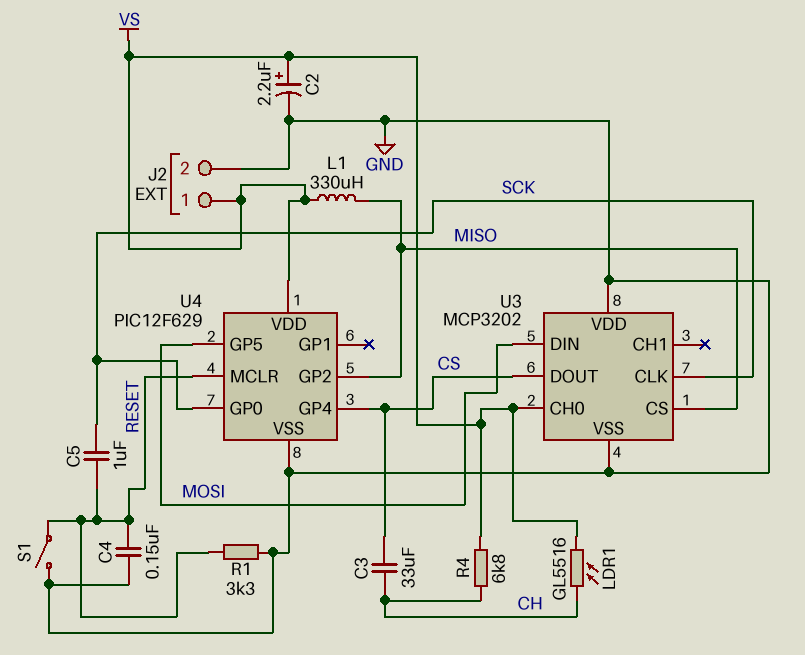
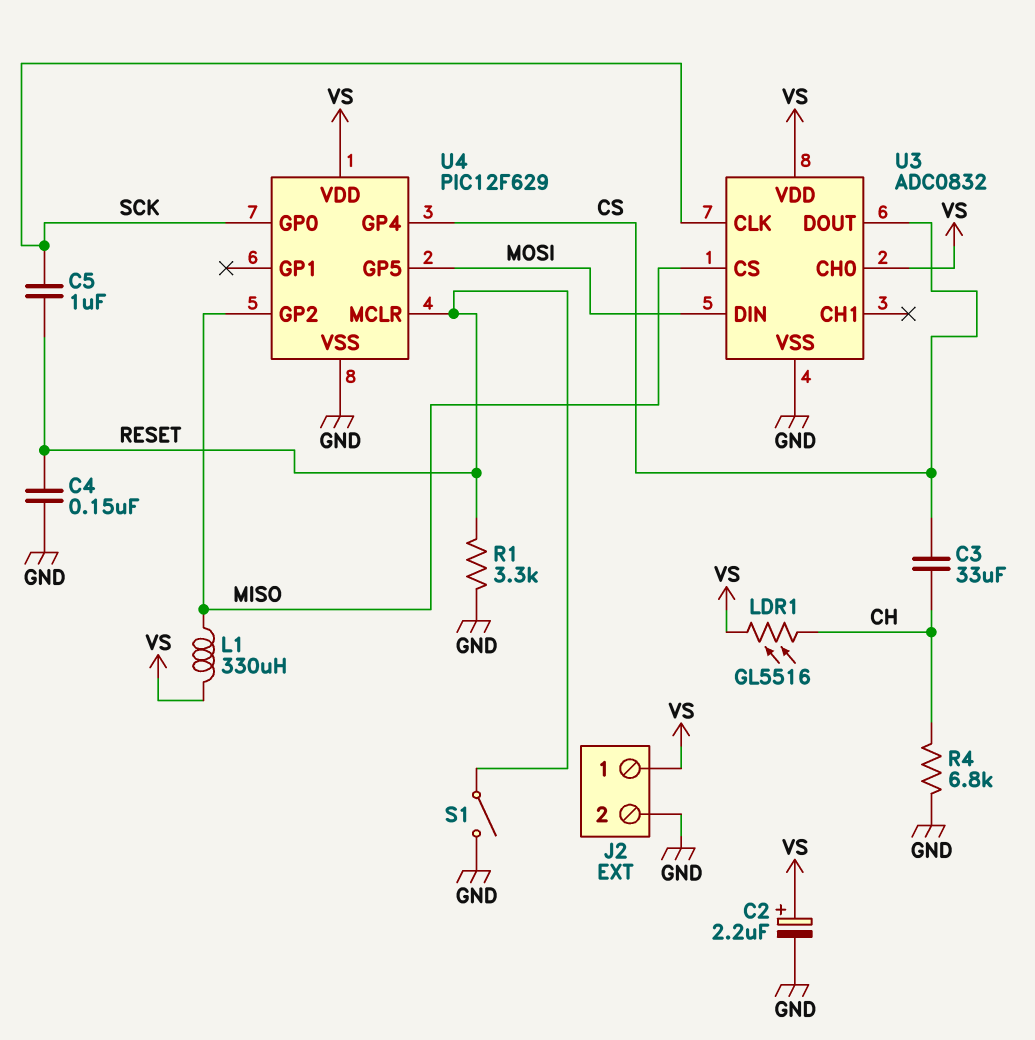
R4: 6.8k (CH, VS) -> 6.8k (CH, GND)
U3: MCP3202 -> ADC0832
U3 pin VDD: GND -> VS

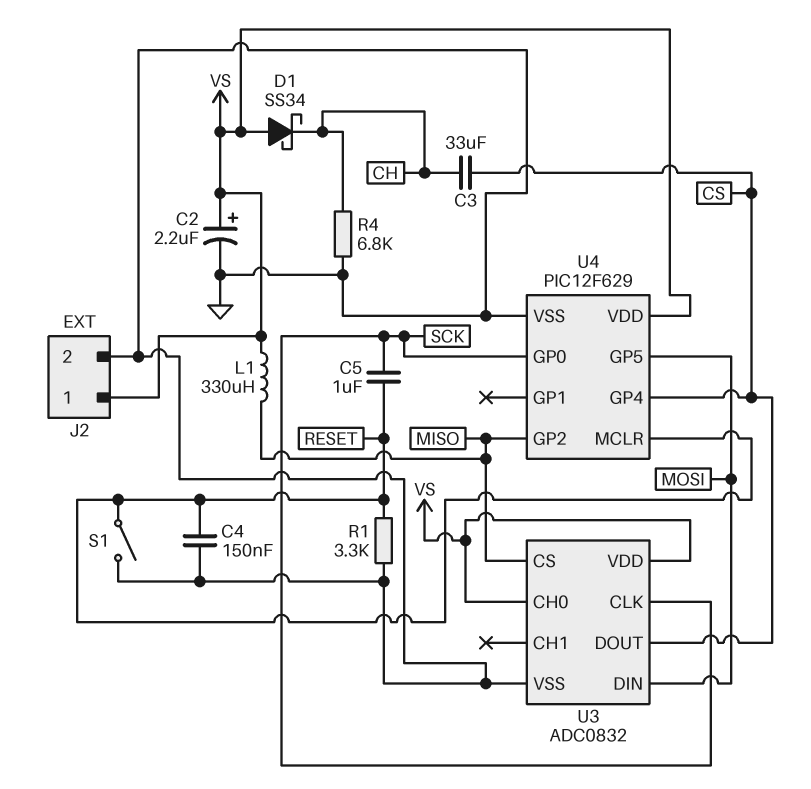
D1: none -> schottky SS34 (A VS, K CH)
LDR1: GL5516 (CH, VS) -> none

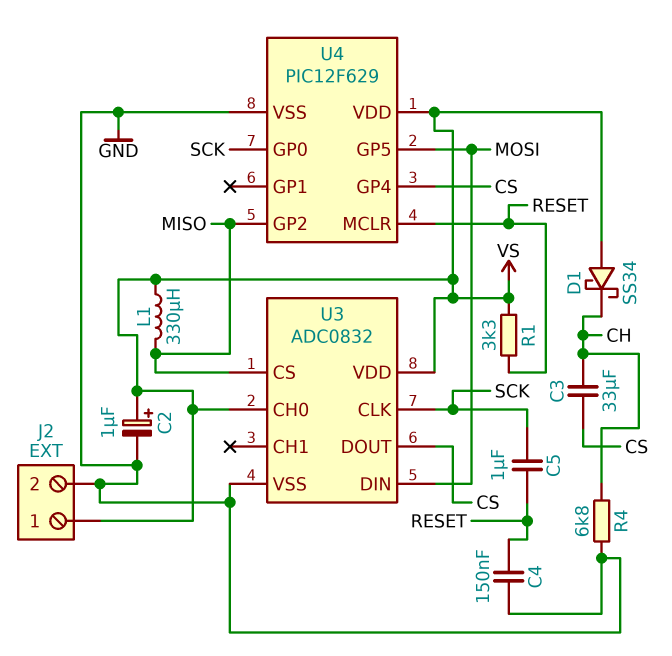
C2: 2.2uF (plus VS, minus GND) -> 1uF (plus VS, minus GND)
R1: 3.3k (GND, RESET) -> 3.3k (RESET, VS)
S1: switch (GND, RESET) -> none

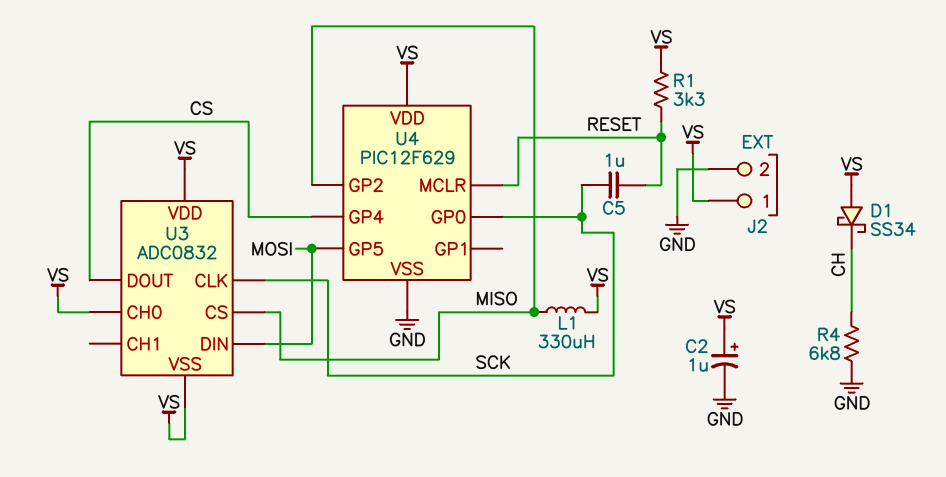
C3: 33uF (CH, CS) -> none
C4: 150nF (GND, RESET) -> none
U3 pin VSS: GND -> VS

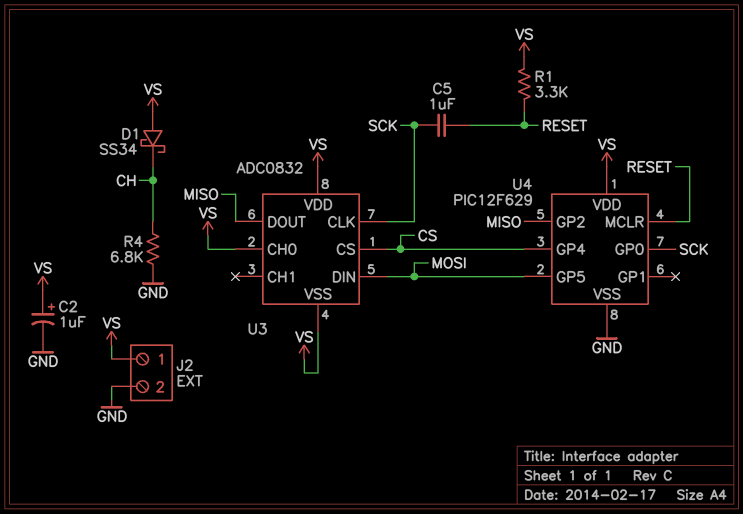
L1: 330uH (MISO, VS) -> none
U3 pin CS: MISO -> CS
U3 pin DOUT: CS -> MISO

